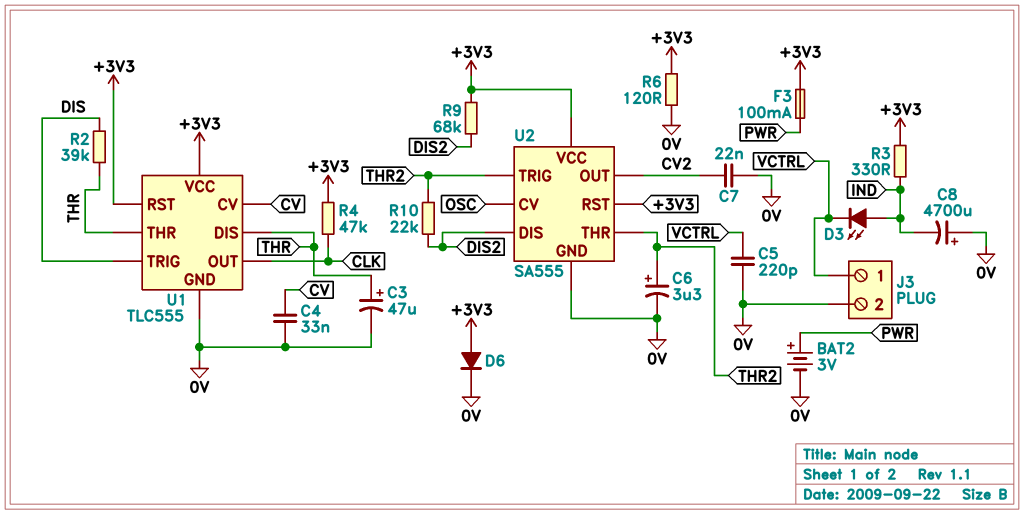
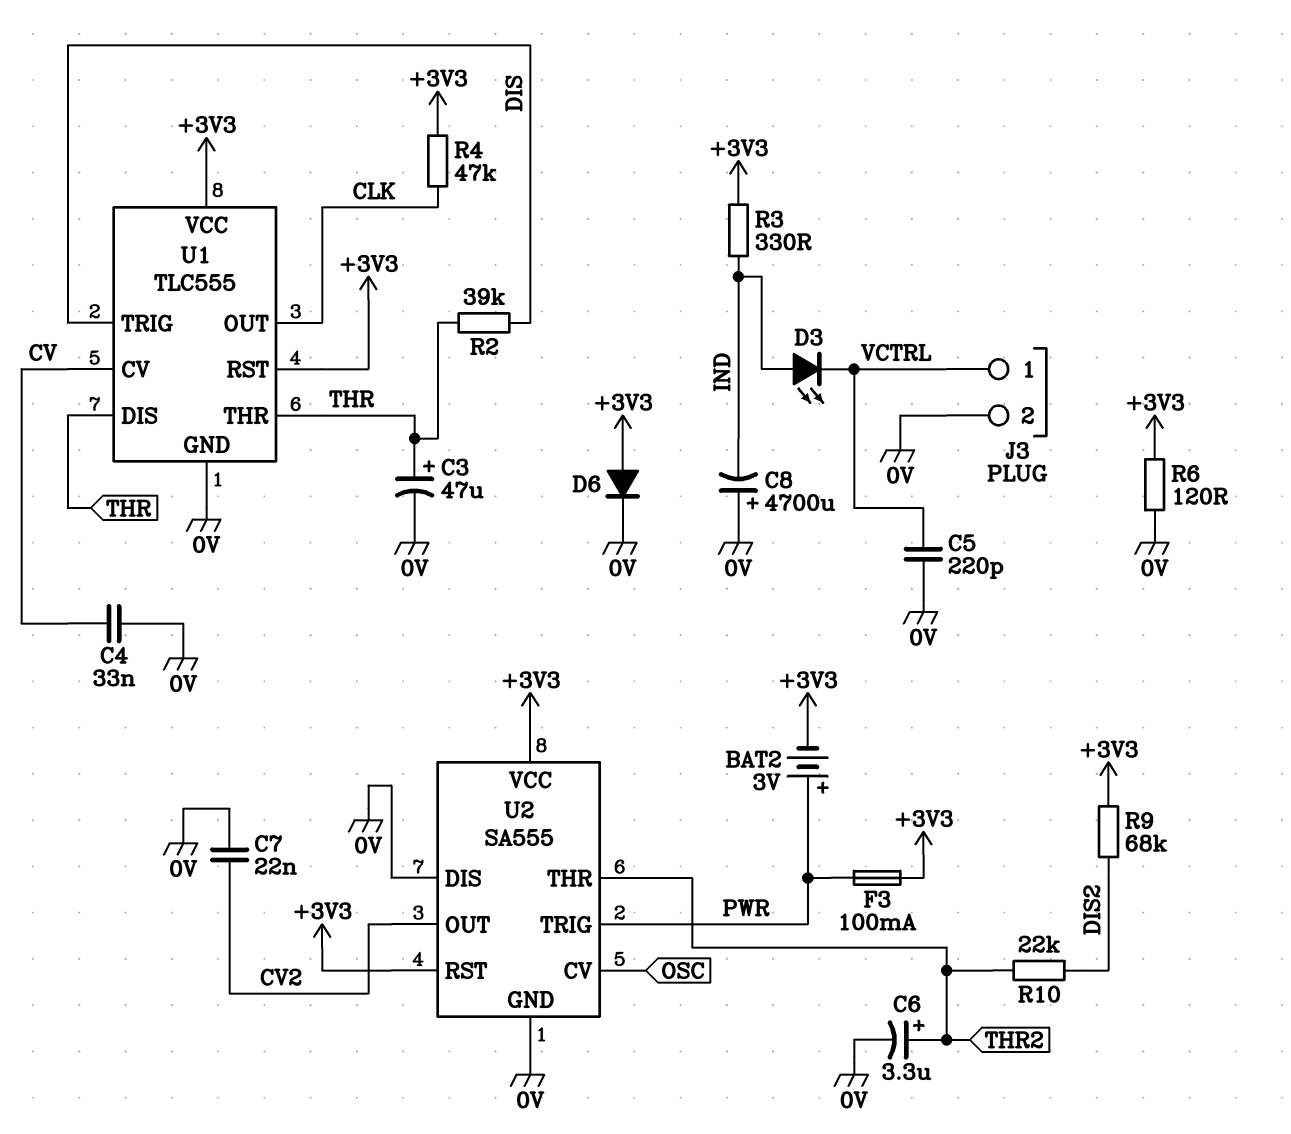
BAT2: 3V (plus PWR, minus 0V) -> 3V (plus PWR, minus +3V3)
U2 pin DIS: DIS2 -> 0V
U2 pin TRIG: THR2 -> PWR

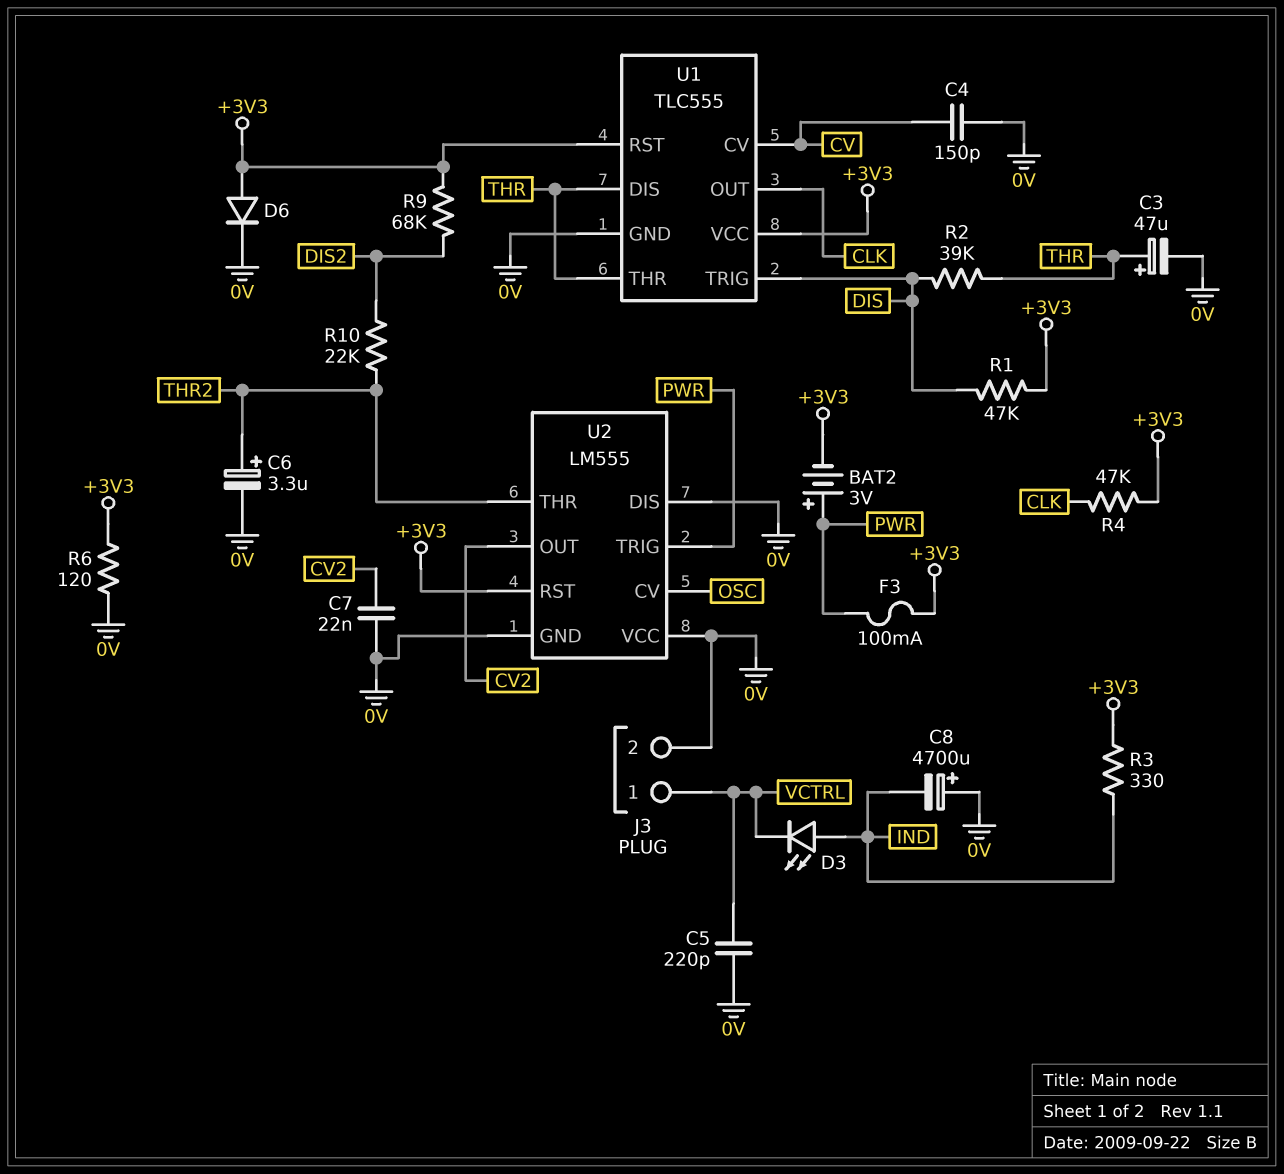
C4: 33nF (0V, CV) -> 150pF (0V, CV)
R1: none -> 47k (+3V3, DIS)
U2: SA555 -> LM555
U2 pin VCC: +3V3 -> 0V

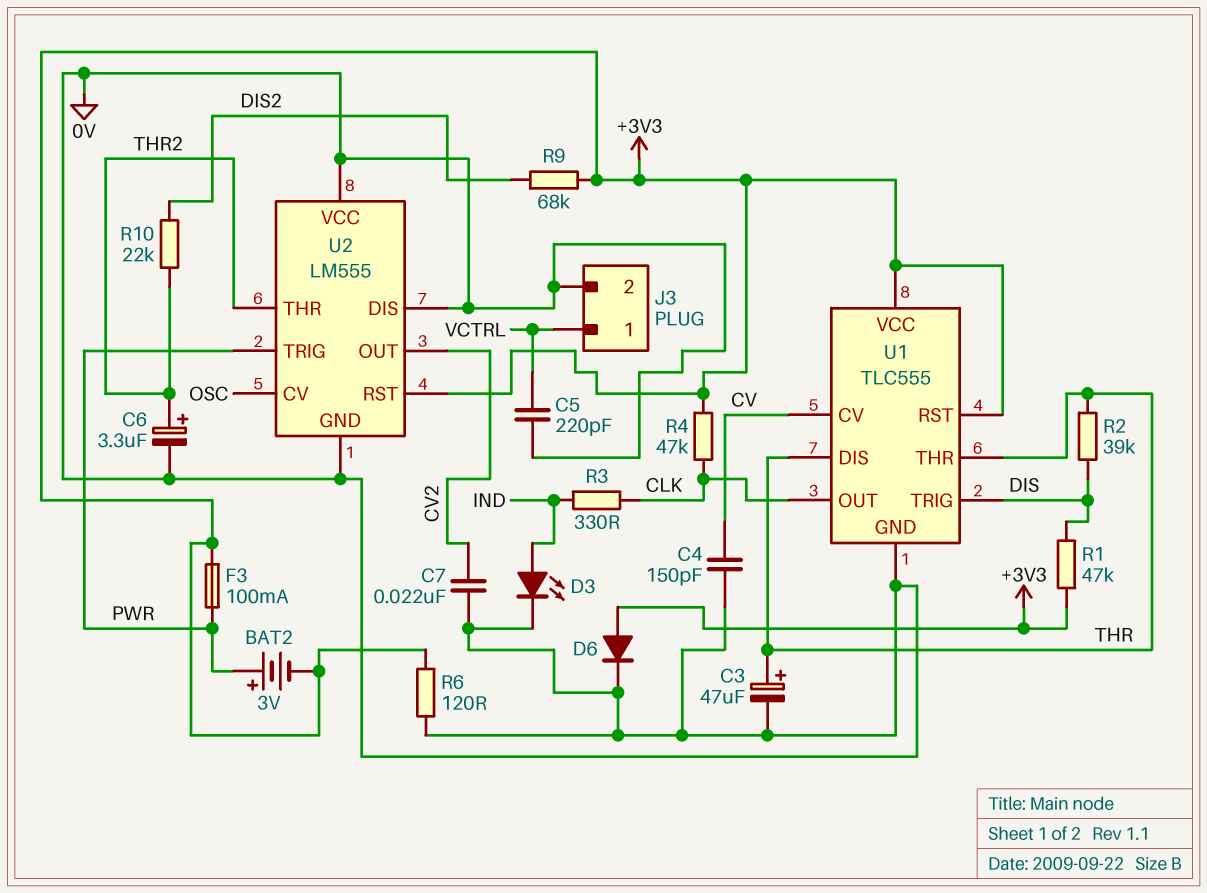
C8: 4700uF (plus 0V, minus IND) -> none
D3: LED (A IND, K VCTRL) -> LED (A IND, K 0V)
R3: 330 (+3V3, IND) -> 330 (CLK, IND)

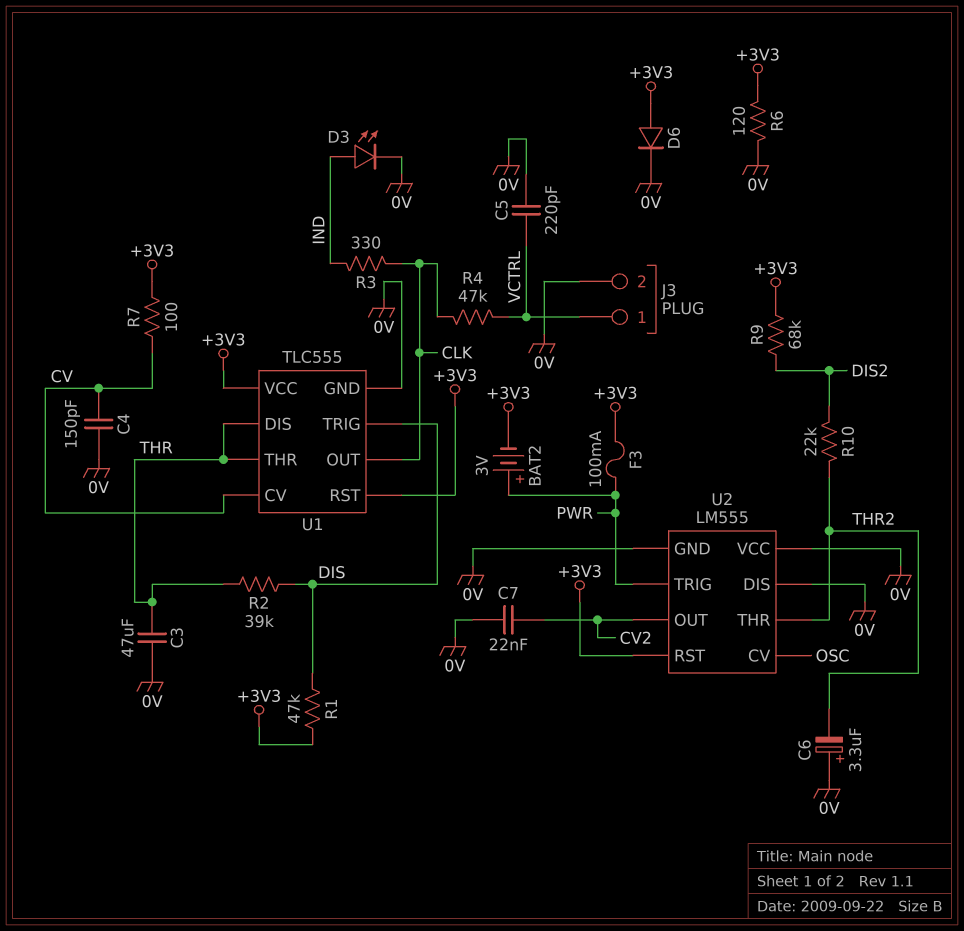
C3: 47uF (plus THR, minus 0V) -> 47uF (0V, THR)
C6: 3.3uF (plus THR2, minus 0V) -> 3.3uF (plus 0V, minus THR2)
R4: 47k (+3V3, CLK) -> 47k (CLK, VCTRL)
R7: none -> 100 (+3V3, CV)

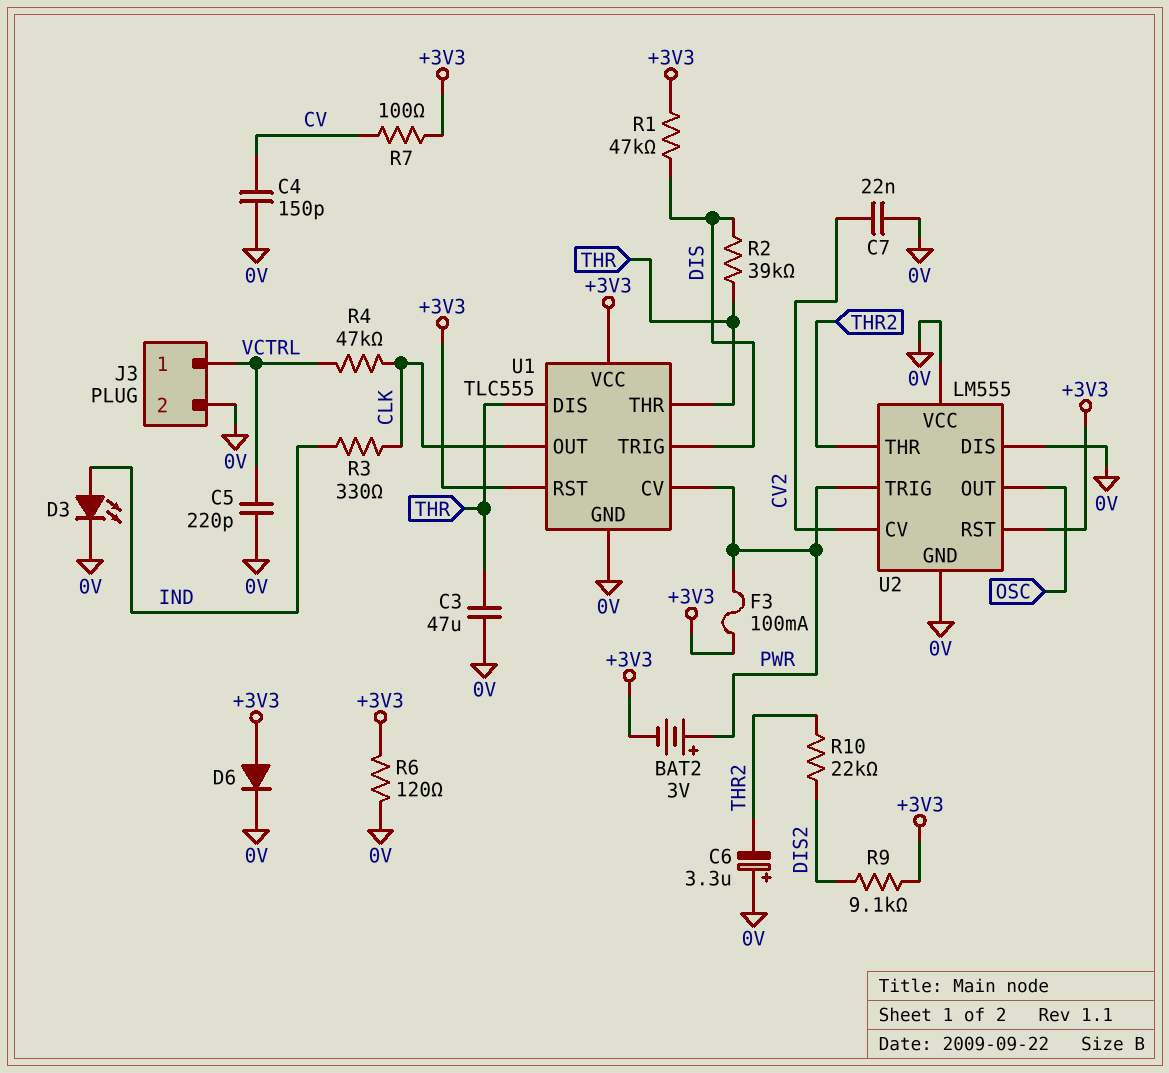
R9: 68k (+3V3, DIS2) -> 9.1k (+3V3, DIS2)
U1 pin CV: CV -> PWR
U2 pin CV: OSC -> CV2
U2 pin OUT: CV2 -> OSC

